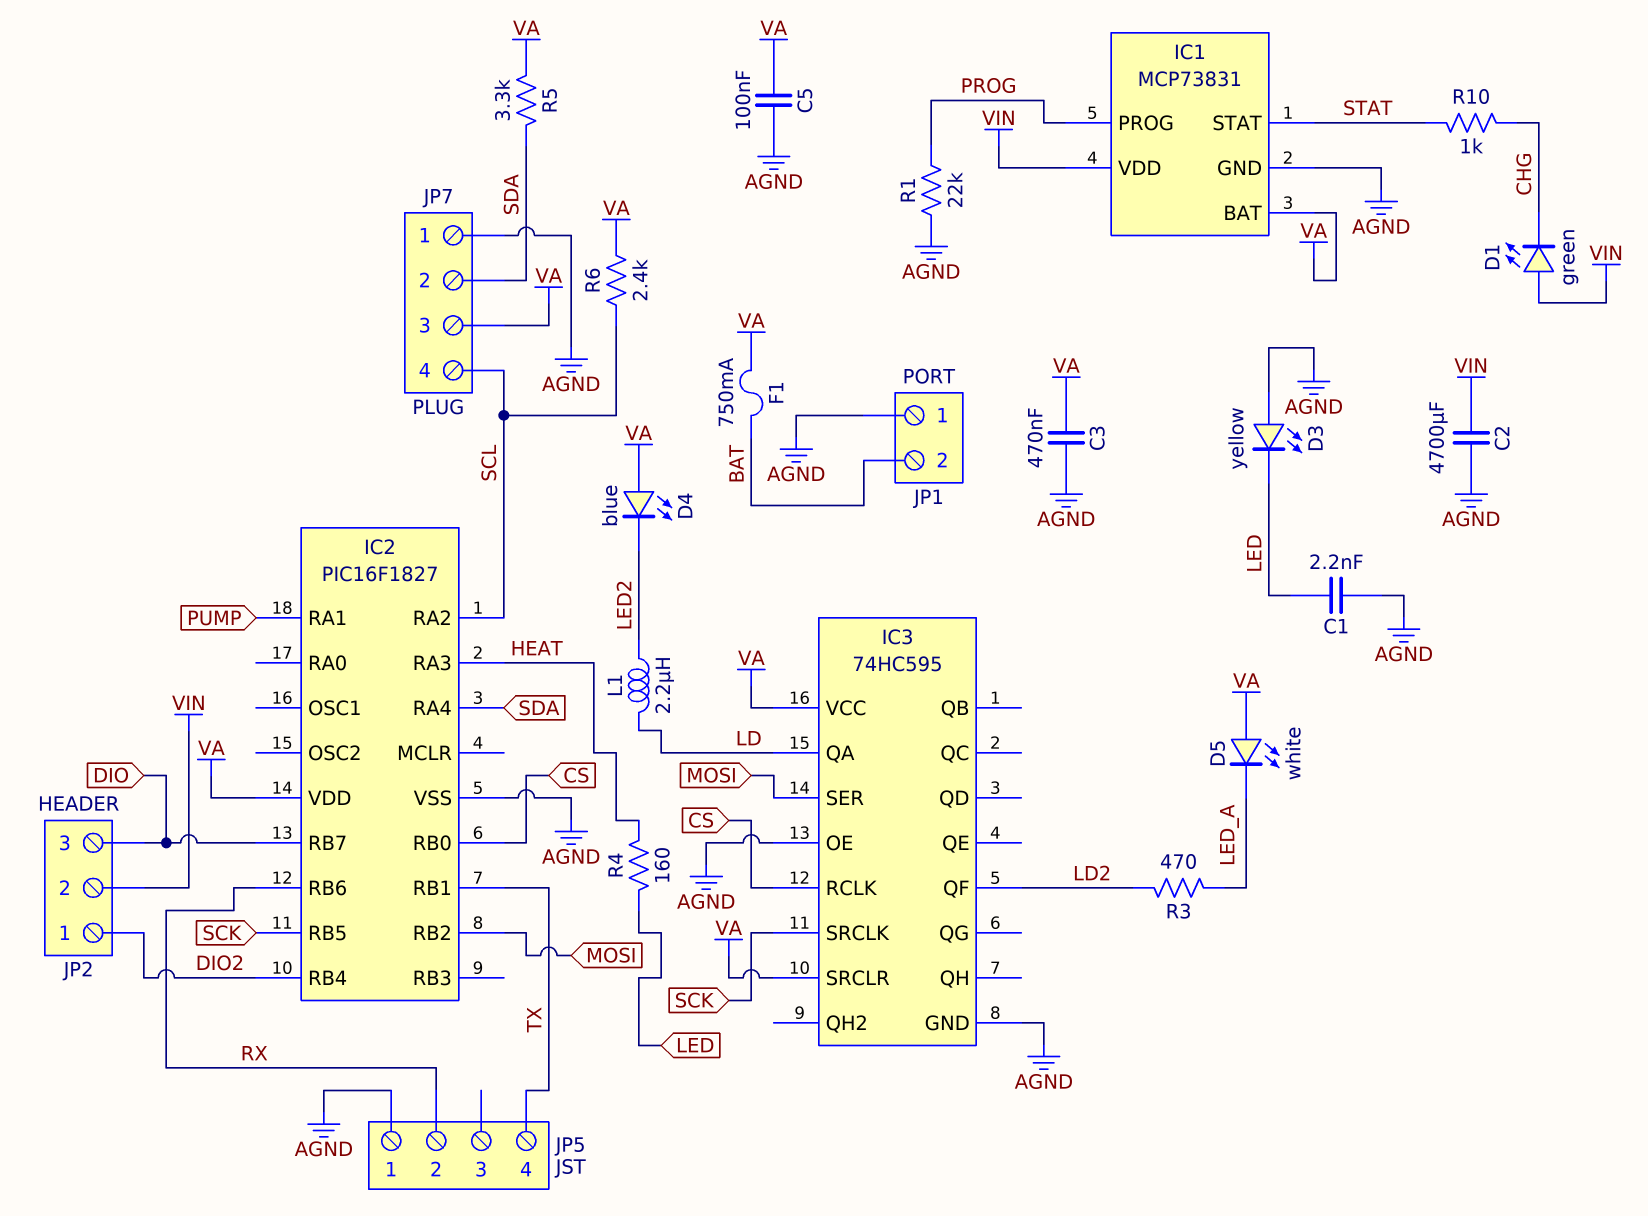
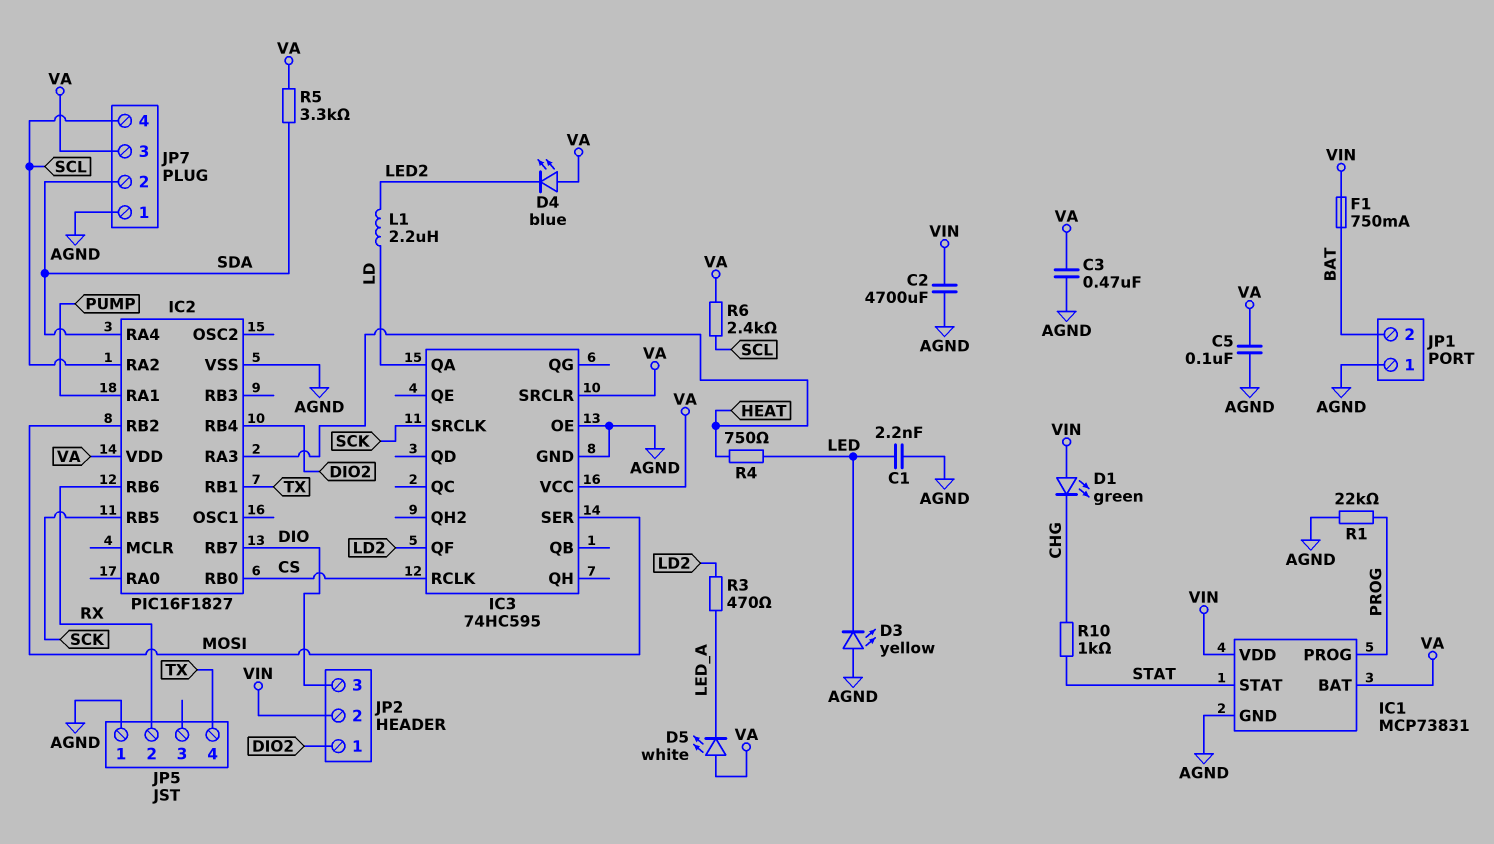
F1: 750mA (BAT, VA) -> 750mA (BAT, VIN)
R4: 160 (HEAT, LED) -> 750 (HEAT, LED)

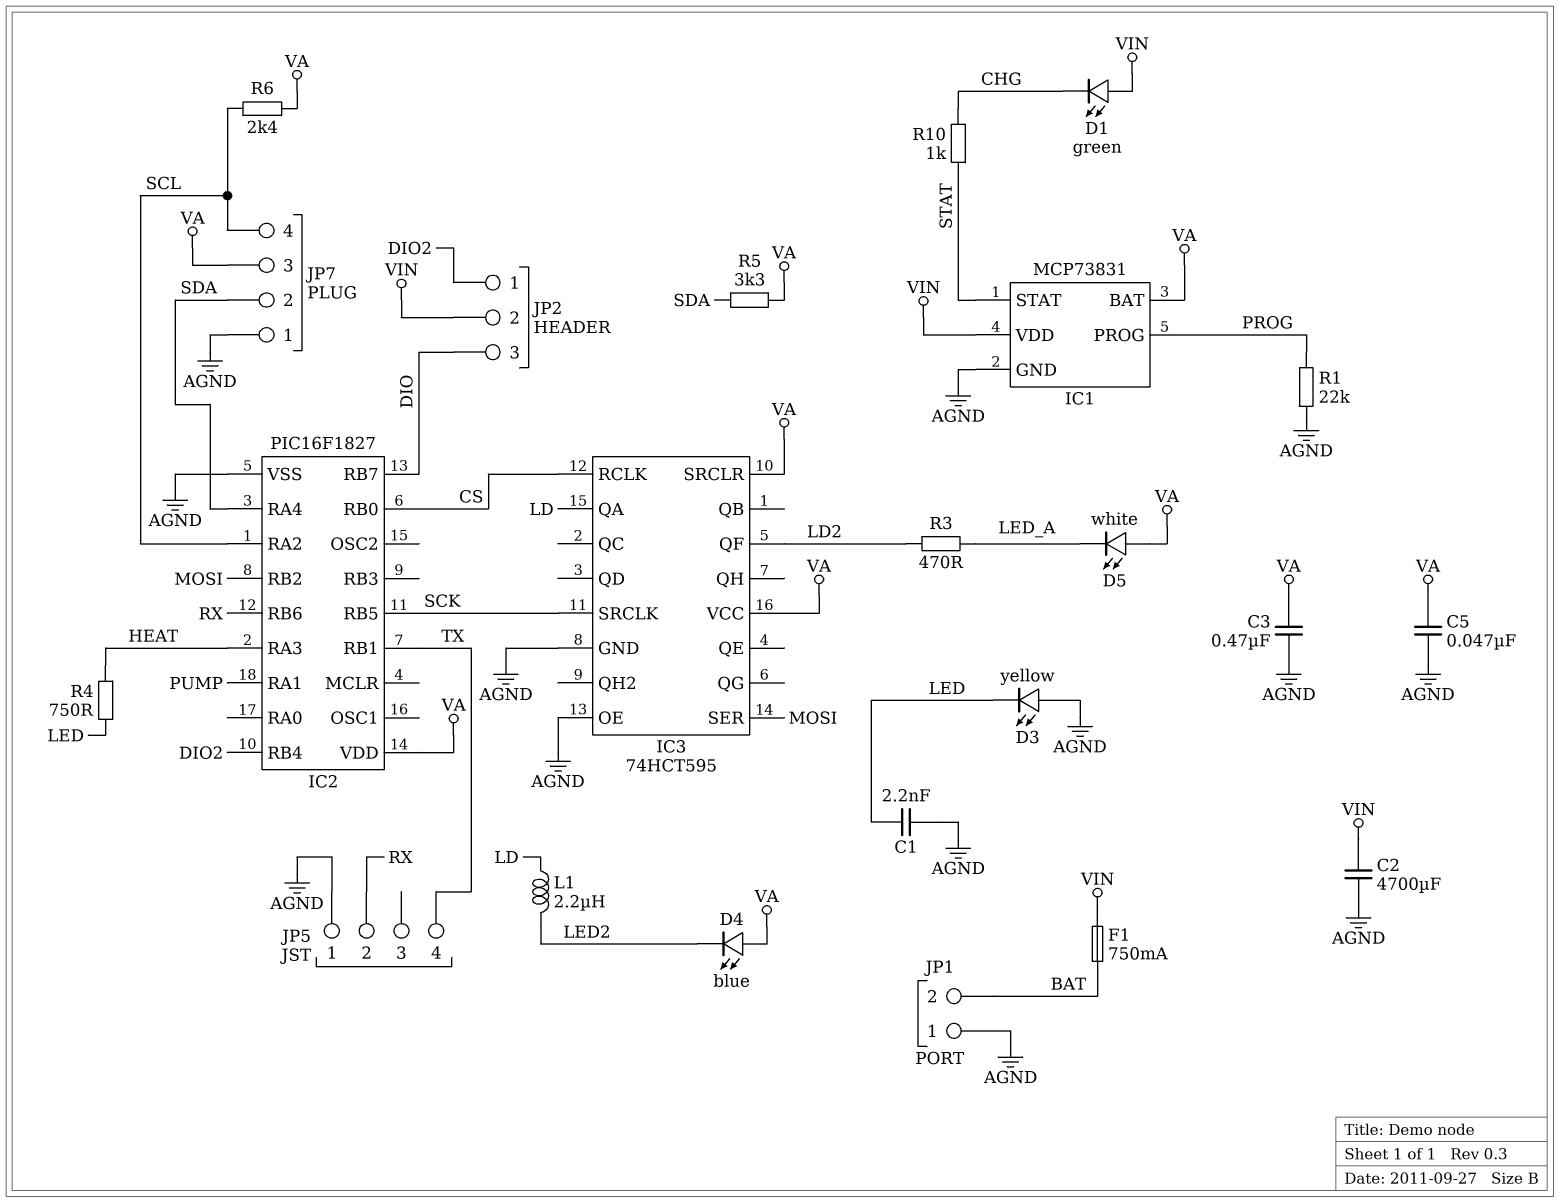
C5: 100nF (AGND, VA) -> 47nF (AGND, VA)
IC3: 74HC595 -> 74HCT595

